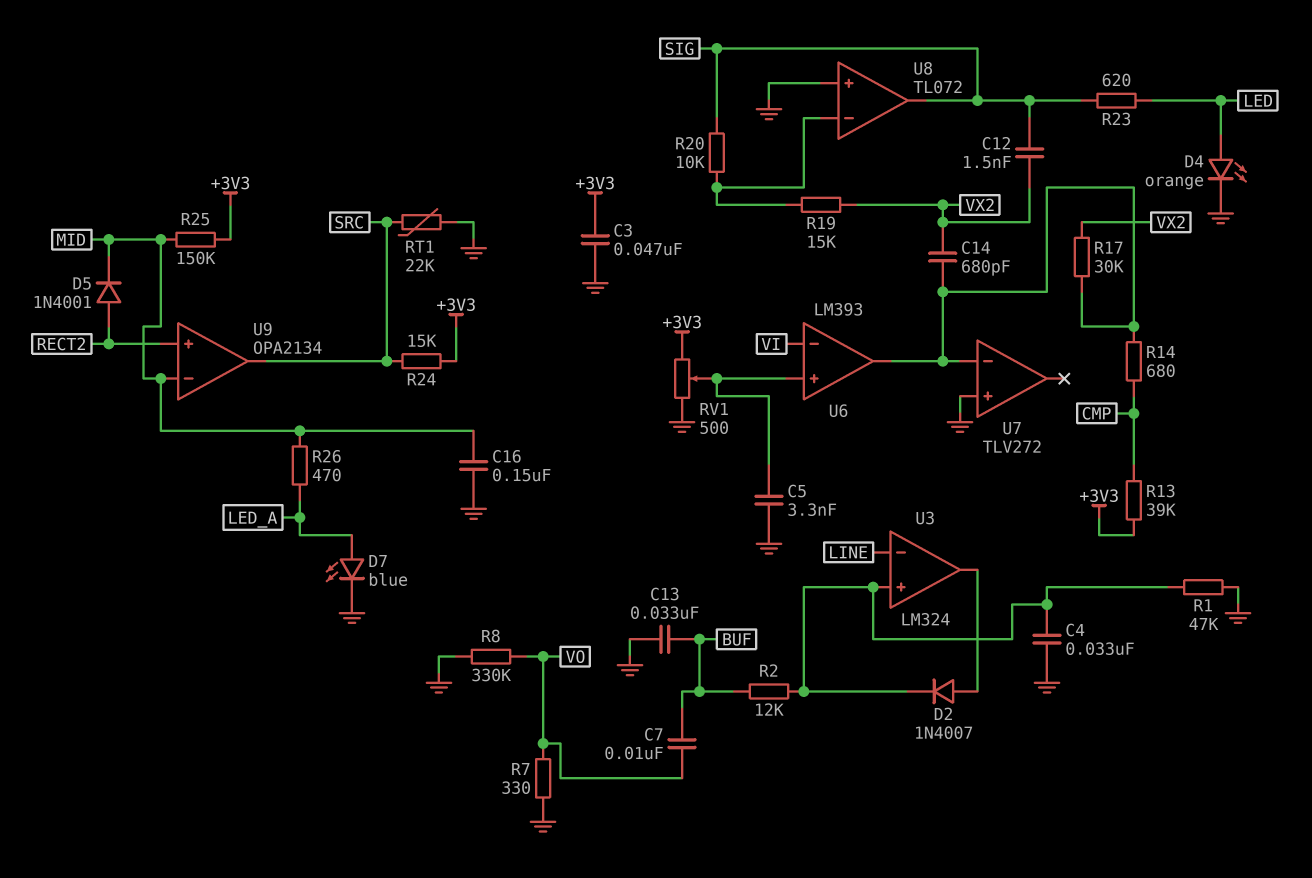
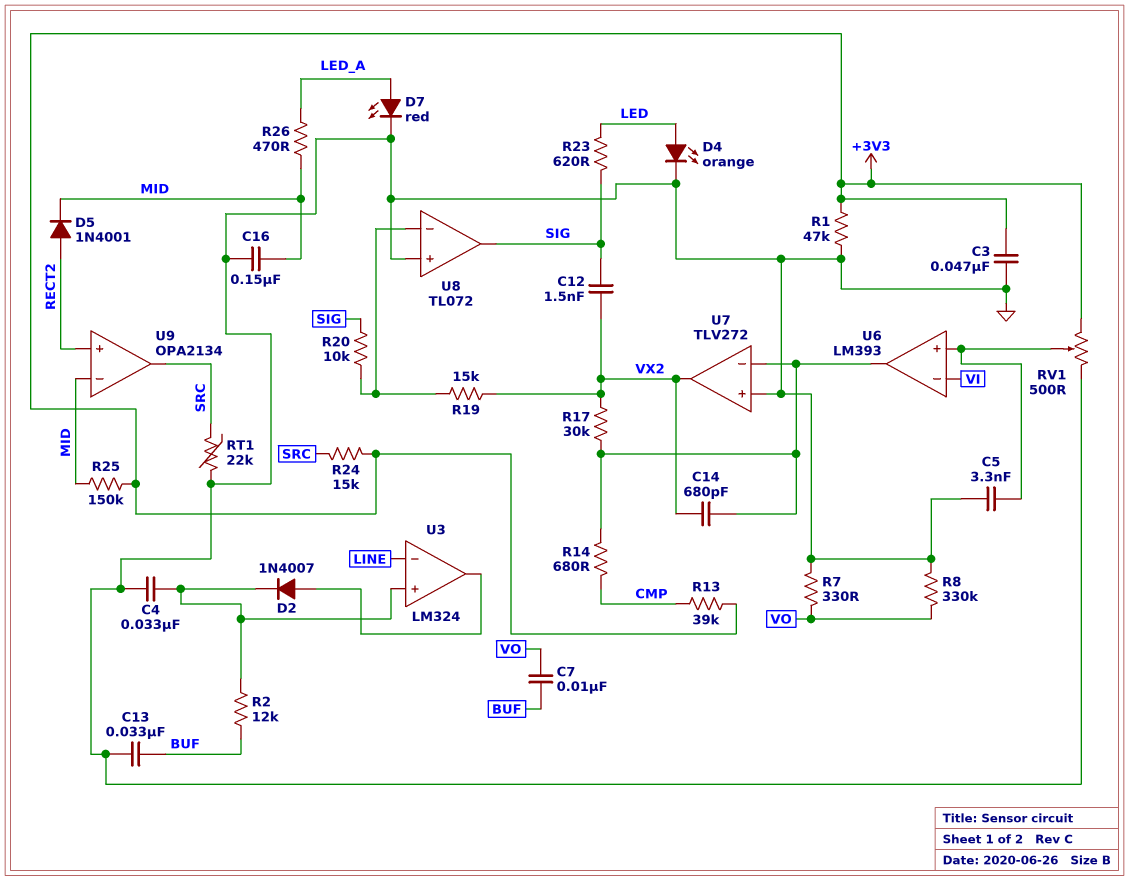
D7: LED blue (A LED_A, K GND) -> LED red (A LED_A, K GND)
R1: 47k (GND, U3/in+) -> 47k (+3V3, GND)
U7 pin out: none -> VX2

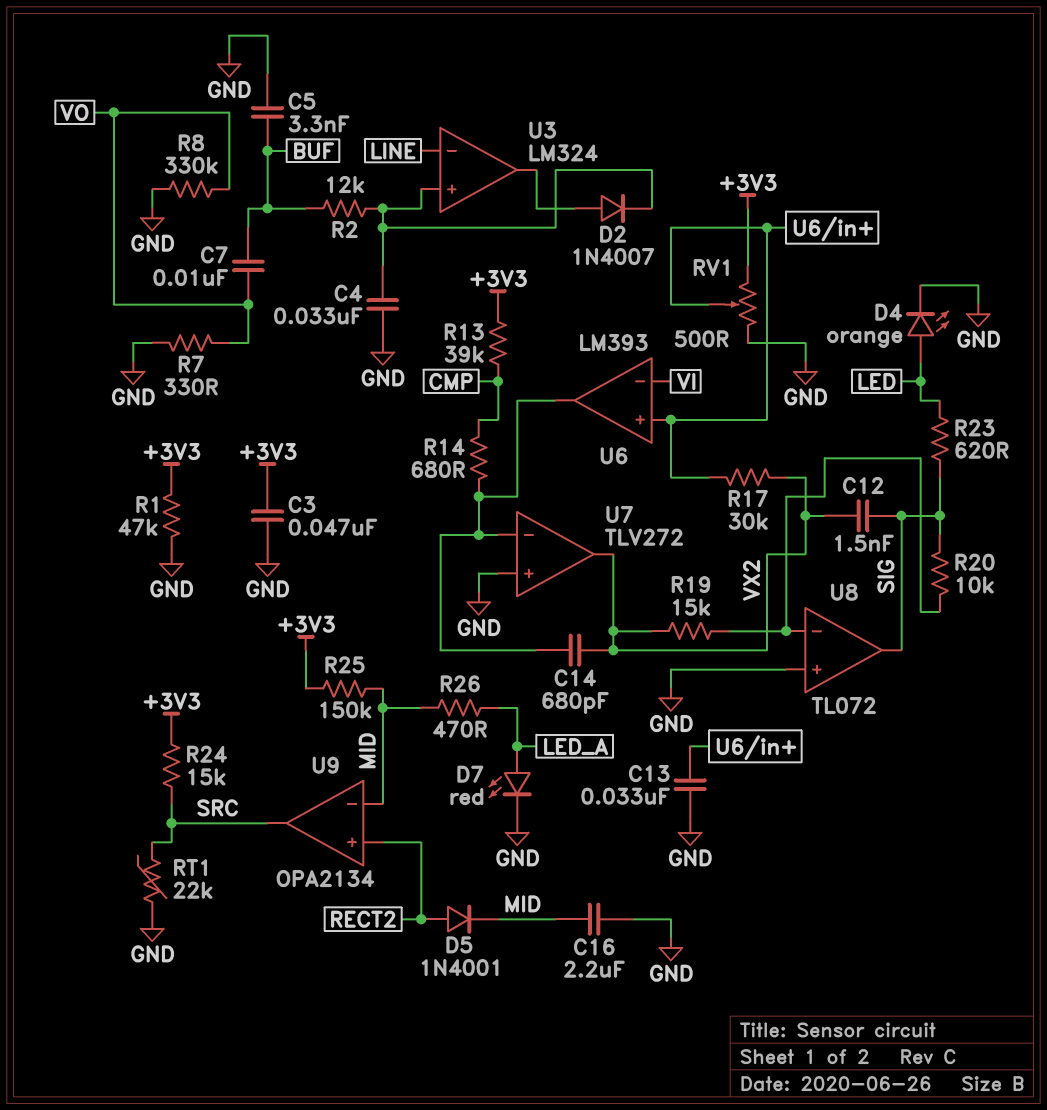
C5: 3.3nF (GND, U6/in+) -> 3.3nF (BUF, GND)
C13: 33nF (BUF, GND) -> 33nF (GND, U6/in+)
C16: 150nF (GND, MID) -> 2.2uF (GND, MID)
R17: 30k (U6/out, VX2) -> 30k (U6/in+, VX2)

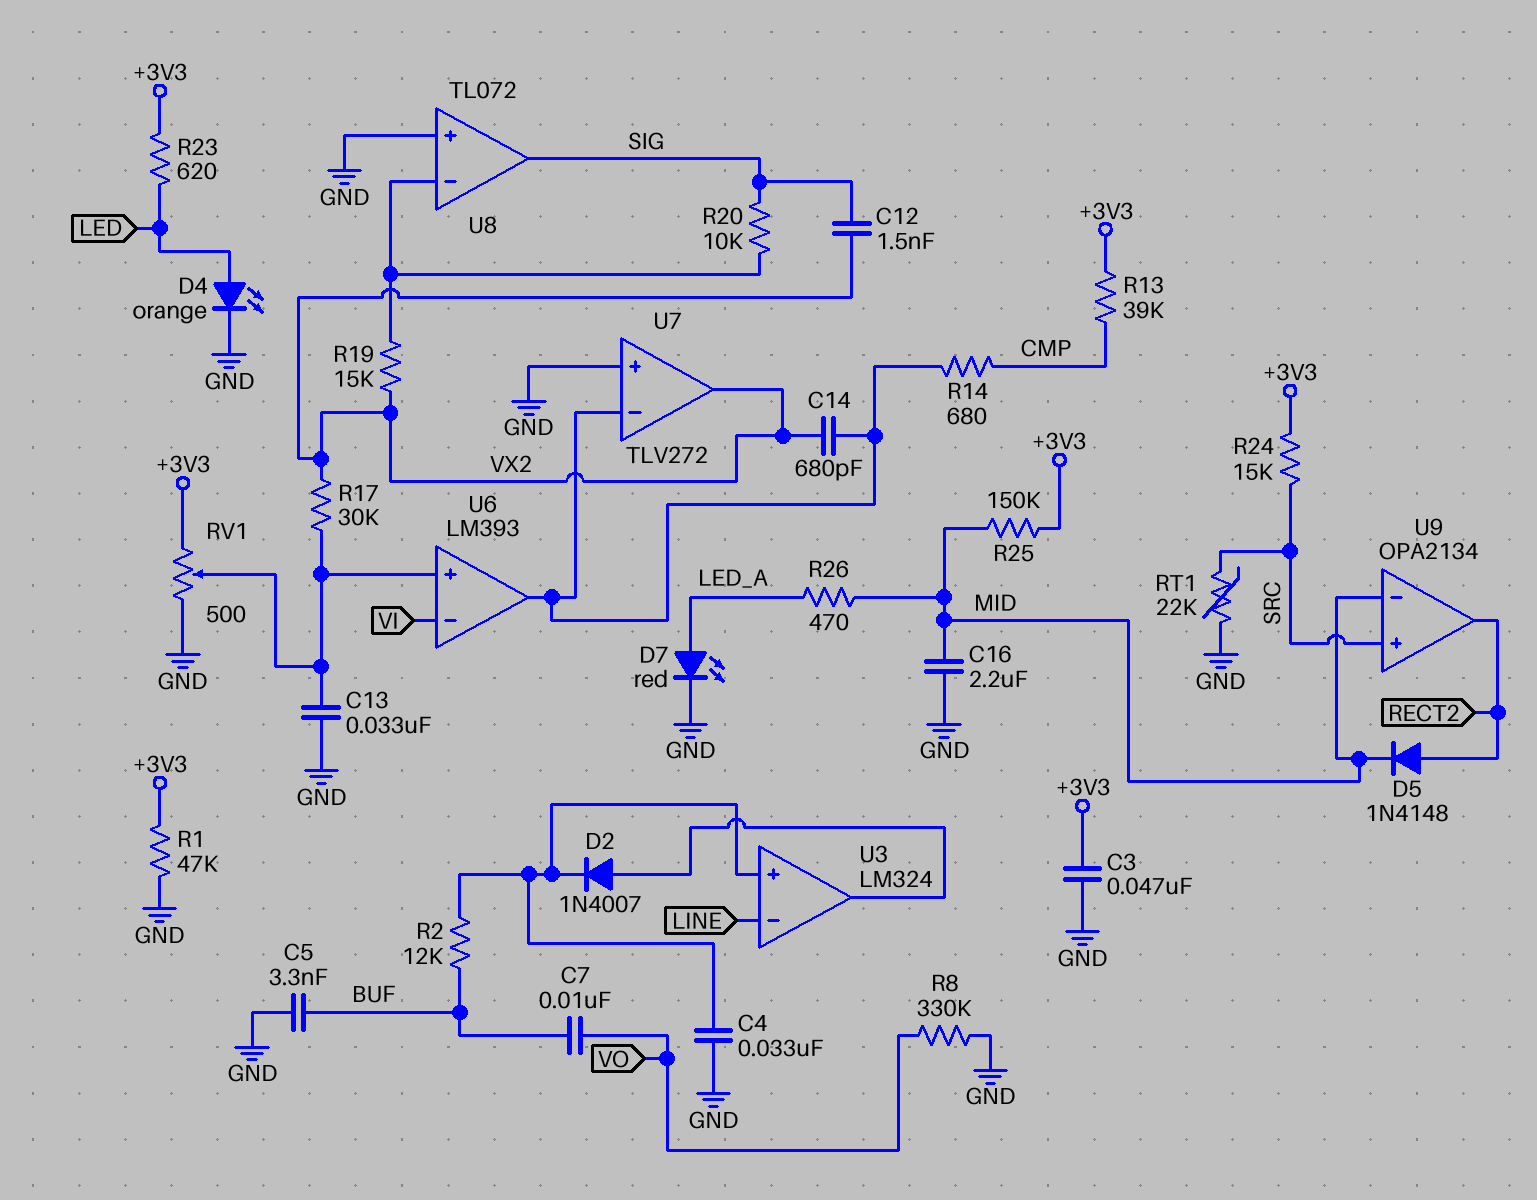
D5: diode 1N4001 (A RECT2, K MID) -> diode 1N4148 (A RECT2, K MID)
R7: 330 (GND, VO) -> none
R23: 620 (LED, SIG) -> 620 (+3V3, LED)
U9 pin in+: RECT2 -> SRC
U9 pin out: SRC -> RECT2

